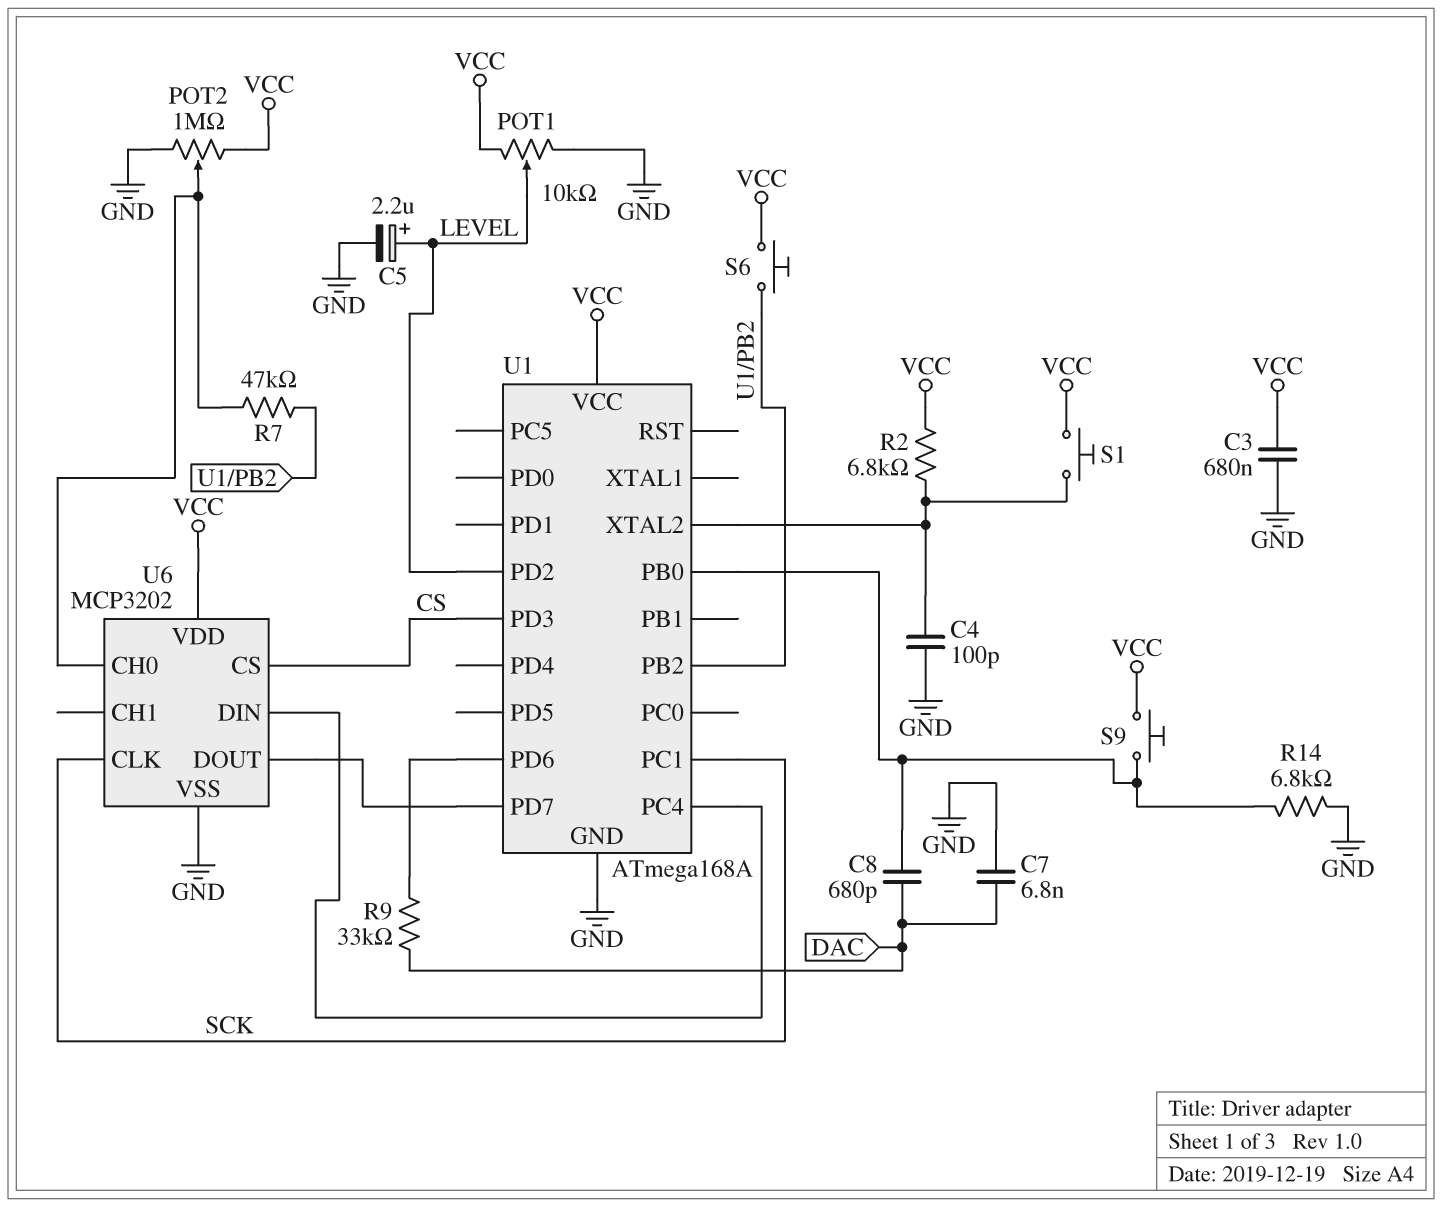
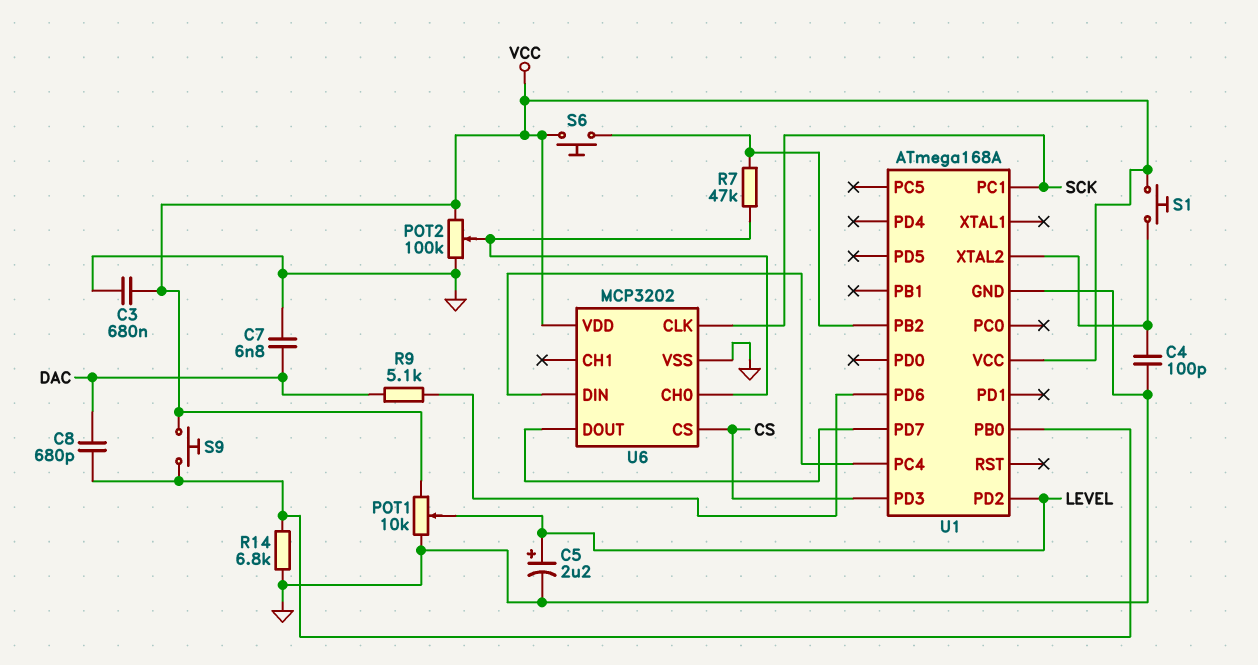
POT2: 1M (GND, VCC, wiper U6/CH0) -> 100k (GND, VCC, wiper U6/CH0)
R2: 6.8k (U1/XTAL2, VCC) -> none
R9: 33k (DAC, U1/PD6) -> 5.1k (DAC, U1/PD6)

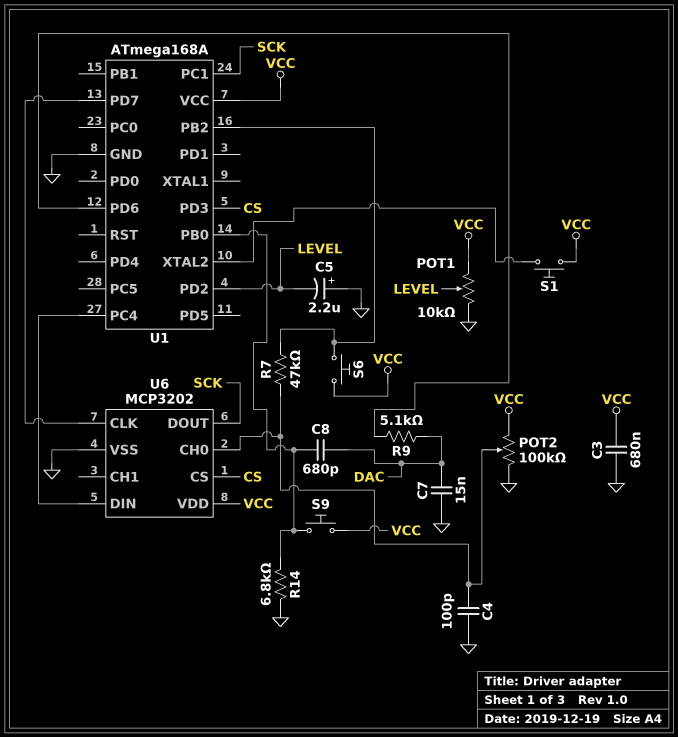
C4: 100pF (GND, U1/XTAL2) -> 100pF (GND, U6/CH0)
C5: 2.2uF (plus LEVEL, minus GND) -> 2.2uF (plus GND, minus LEVEL)
C7: 6.8nF (DAC, GND) -> 15nF (DAC, GND)
U6 pin CLK: SCK -> U1/PD7
U6 pin DOUT: U1/PD7 -> SCK

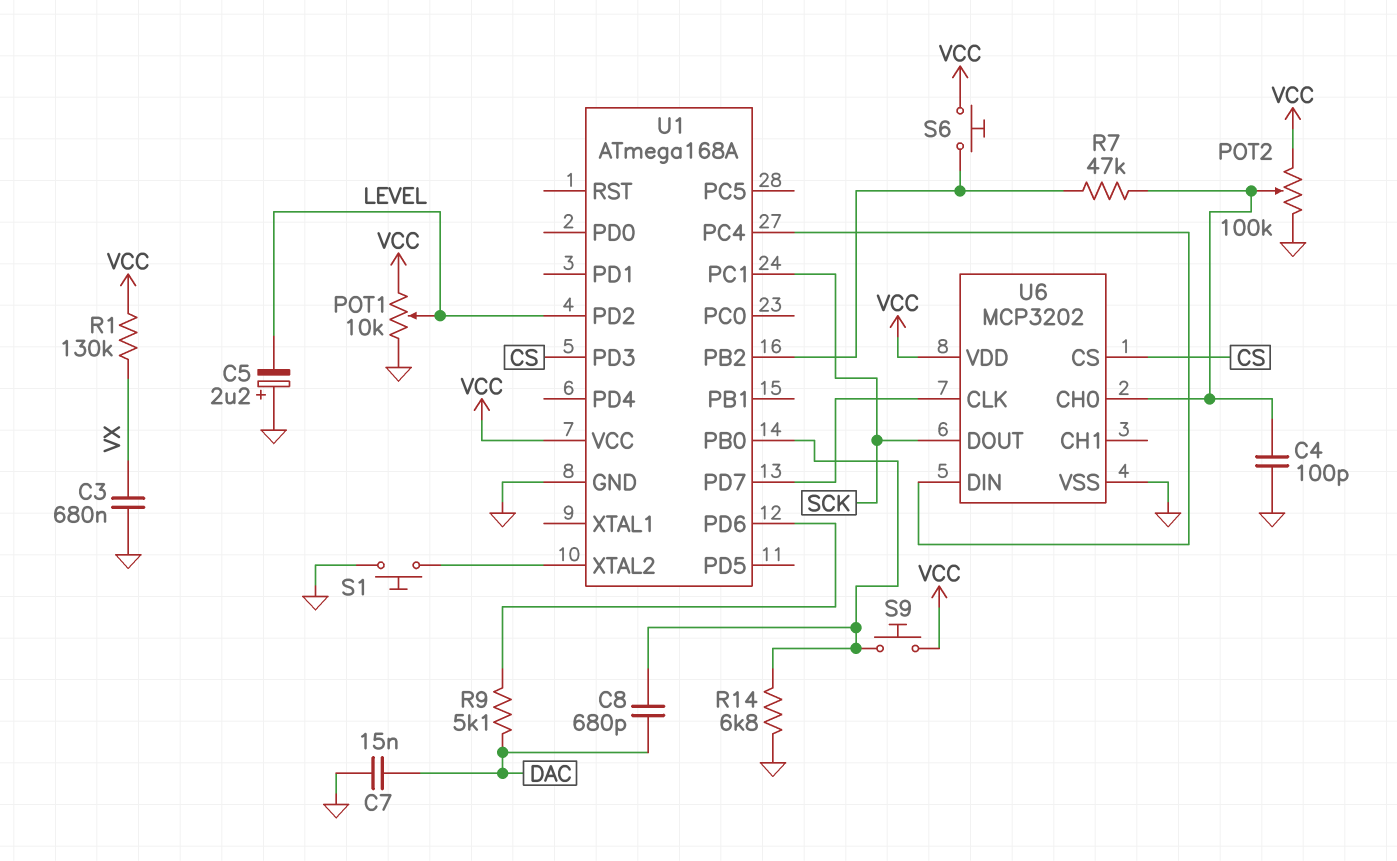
C3: 680nF (GND, VCC) -> 680nF (GND, VX)
R1: none -> 130k (VCC, VX)
S1: button (U1/XTAL2, VCC) -> button (GND, U1/XTAL2)

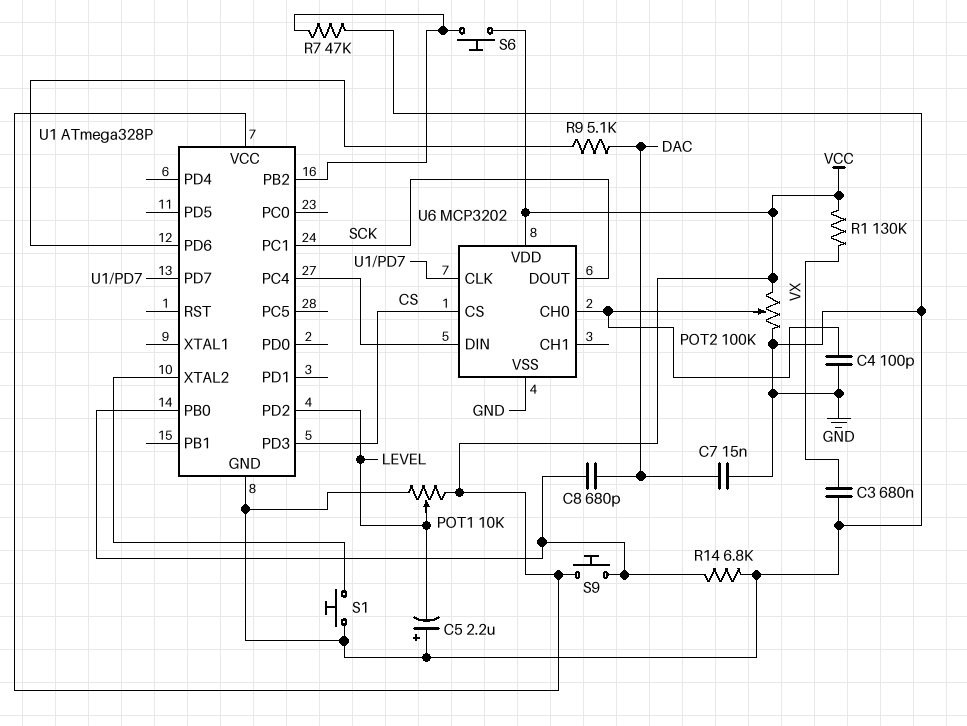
R7: 47k (U1/PB2, U6/CH0) -> 47k (GND, U1/PB2)
U1: ATmega168A -> ATmega328P

